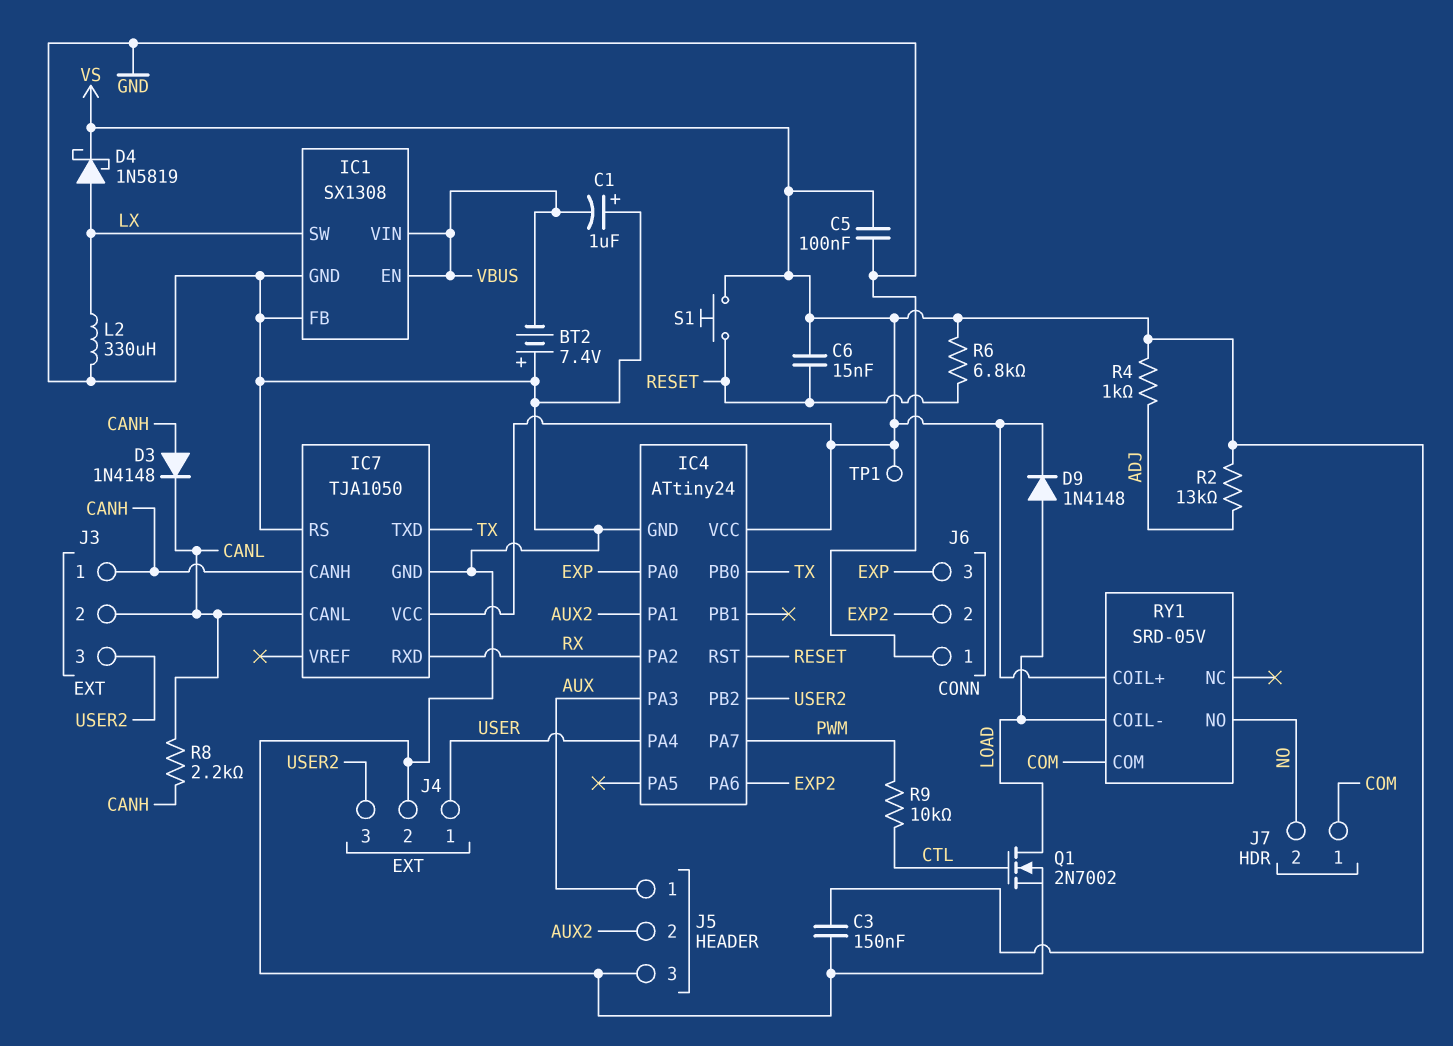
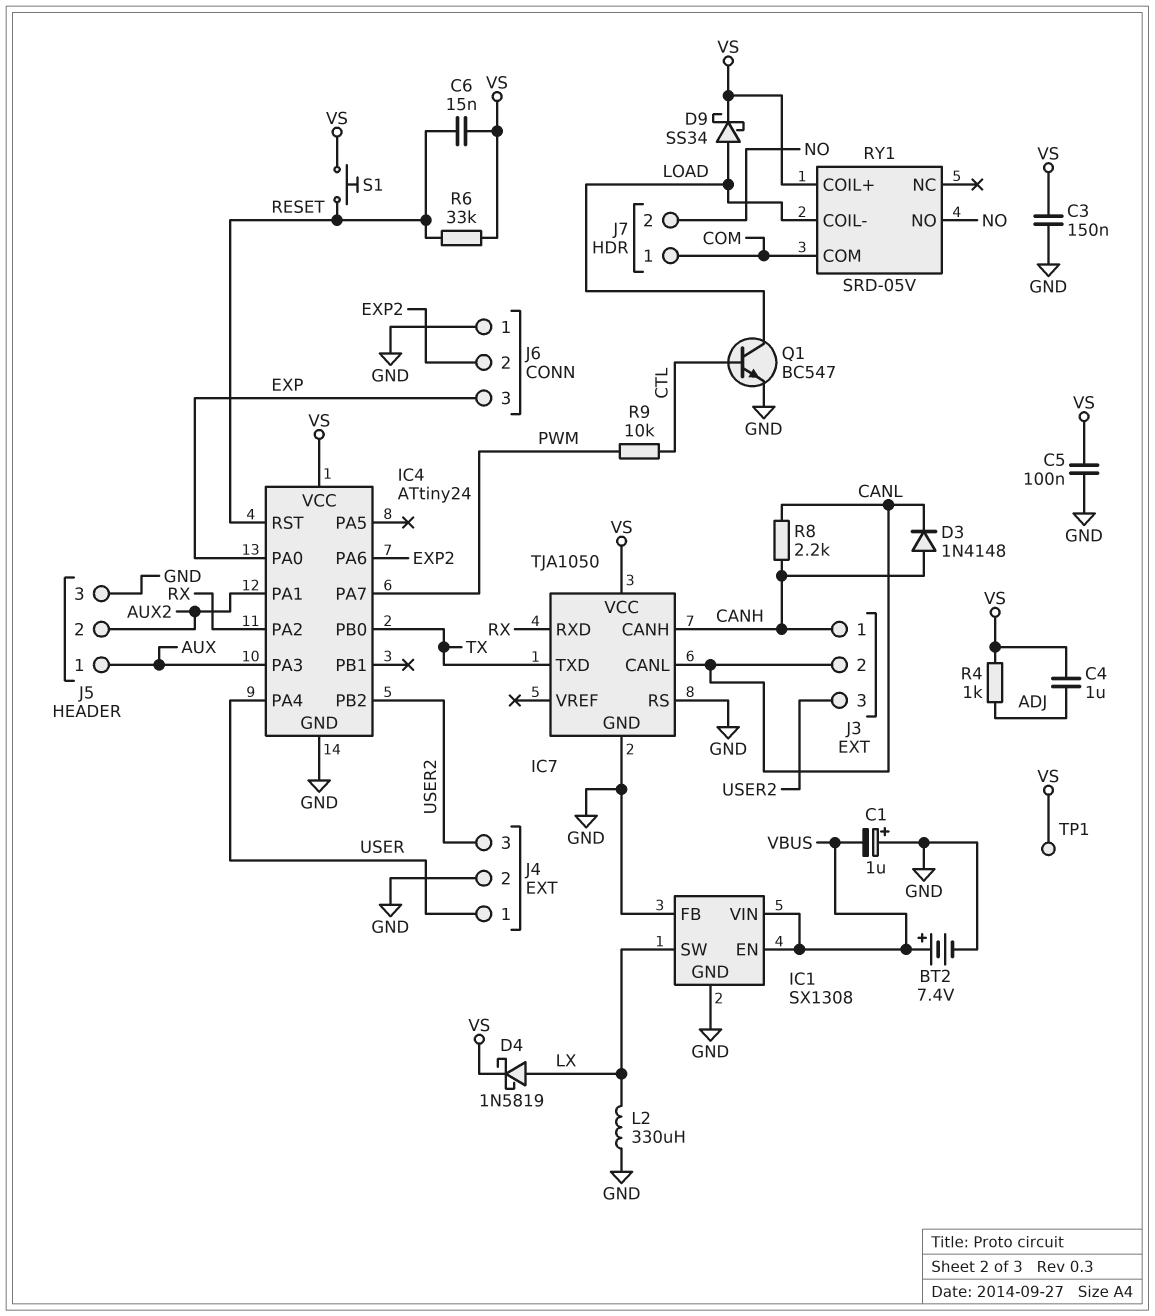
BT2: 7.4V (plus GND, minus VBUS) -> 7.4V (plus VBUS, minus GND)
C4: none -> 1uF (ADJ, VS)
D9: diode 1N4148 (A LOAD, K VS) -> schottky SS34 (A LOAD, K VS)
Q1: NMOS 2N7002 (G CTL, D LOAD, S GND) -> NPN BC547 (B CTL, C LOAD, E GND)
R2: 13k (ADJ, VS) -> none
R6: 6.8k (RESET, VS) -> 33k (RESET, VS)

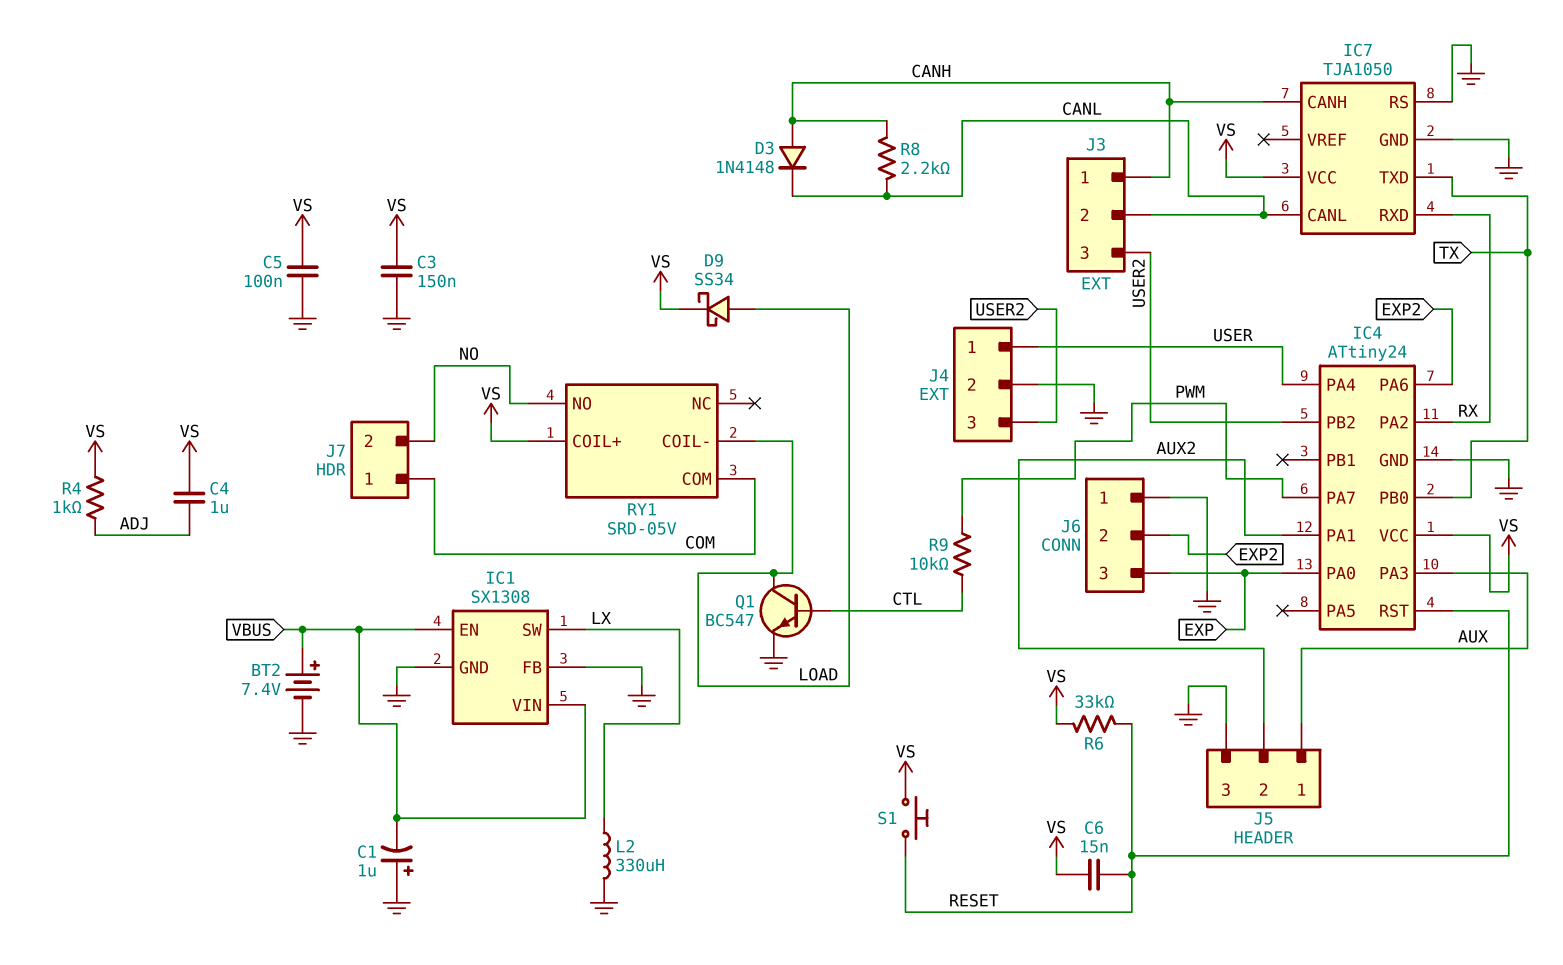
D4: schottky 1N5819 (A LX, K VS) -> none
TP1: test point (VS) -> none

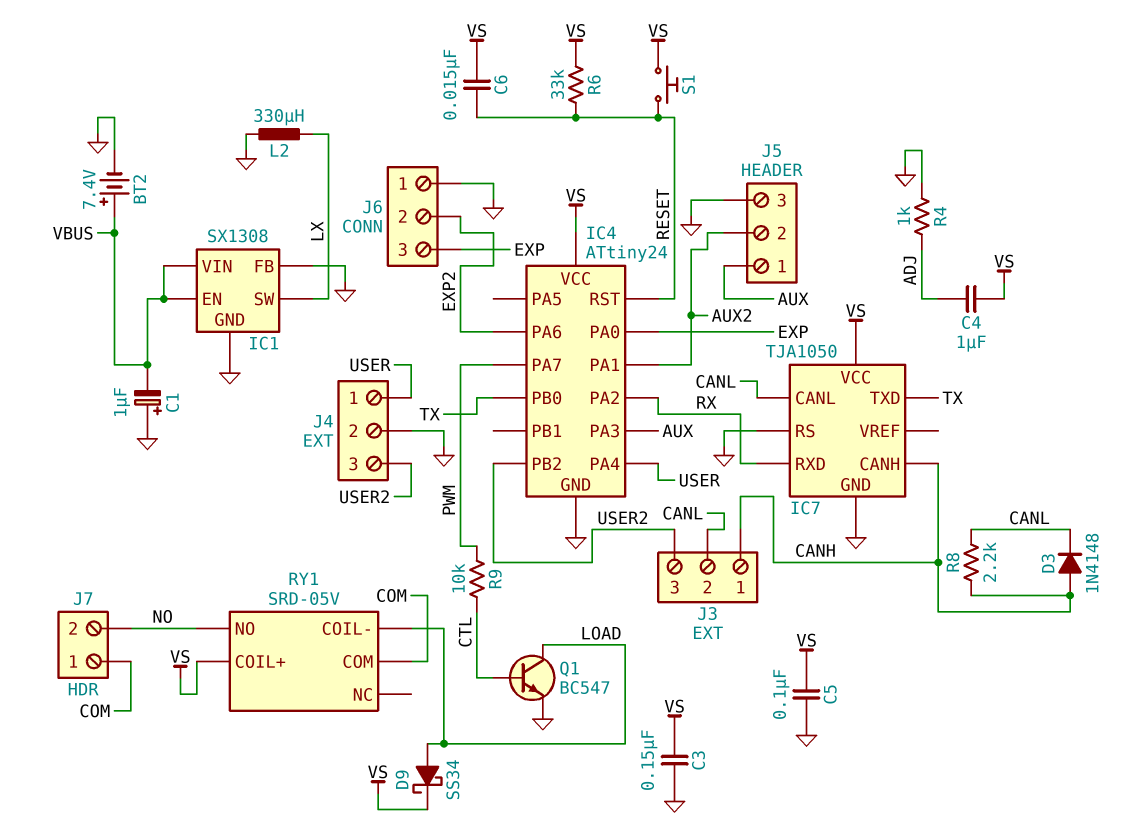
R4: 1k (ADJ, VS) -> 1k (ADJ, GND)

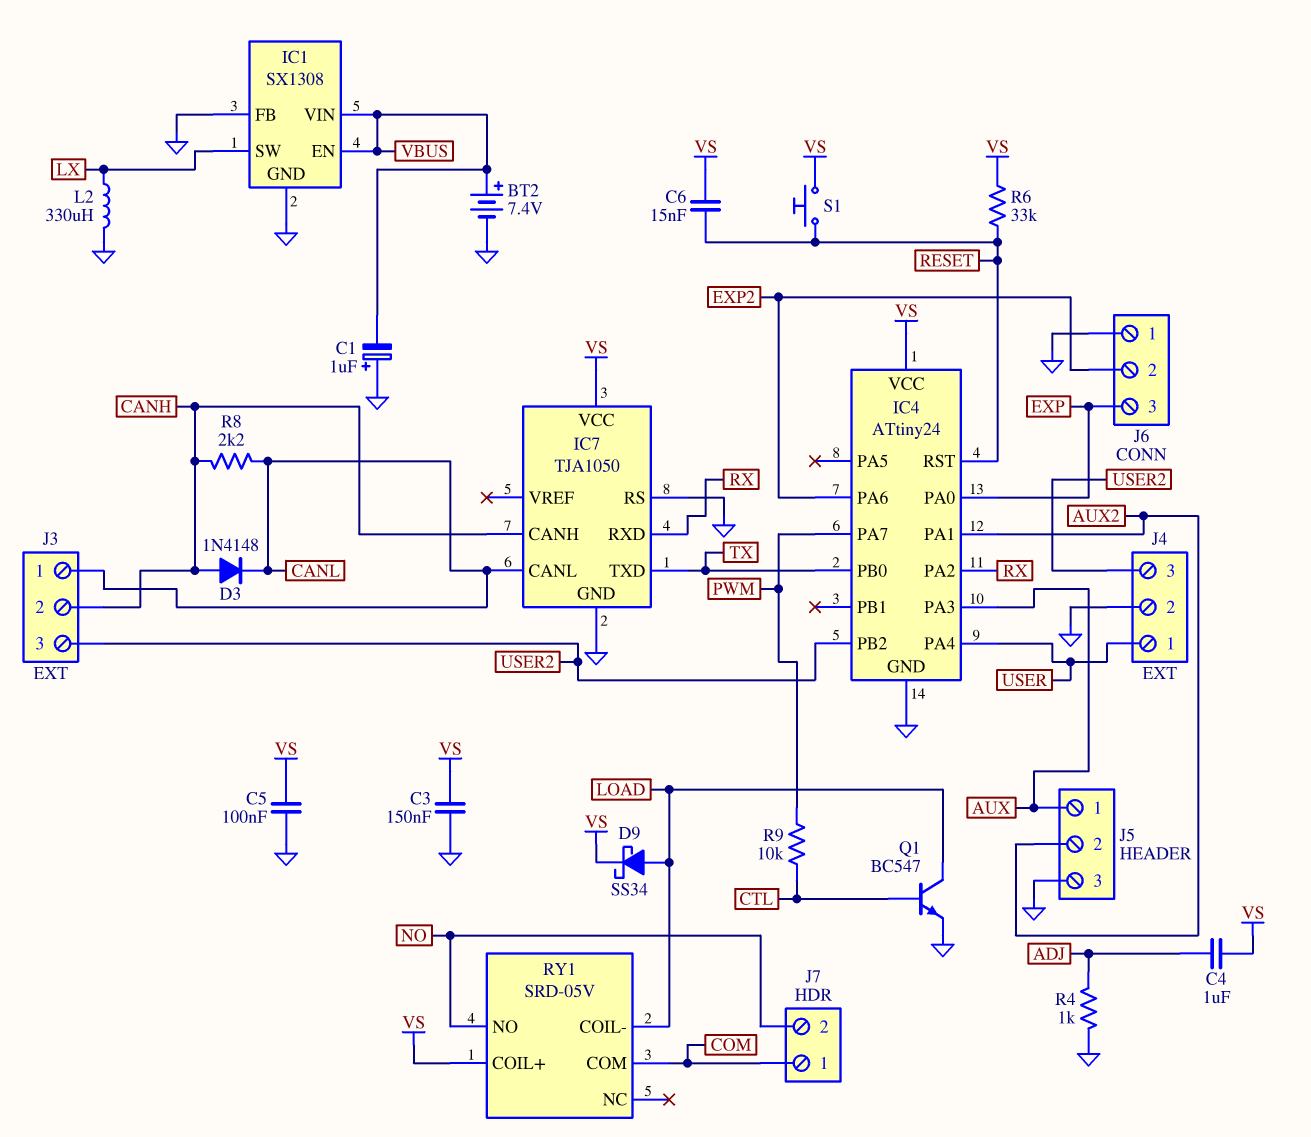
J3 pin 1: CANH -> CANL
J3 pin 2: CANL -> CANH

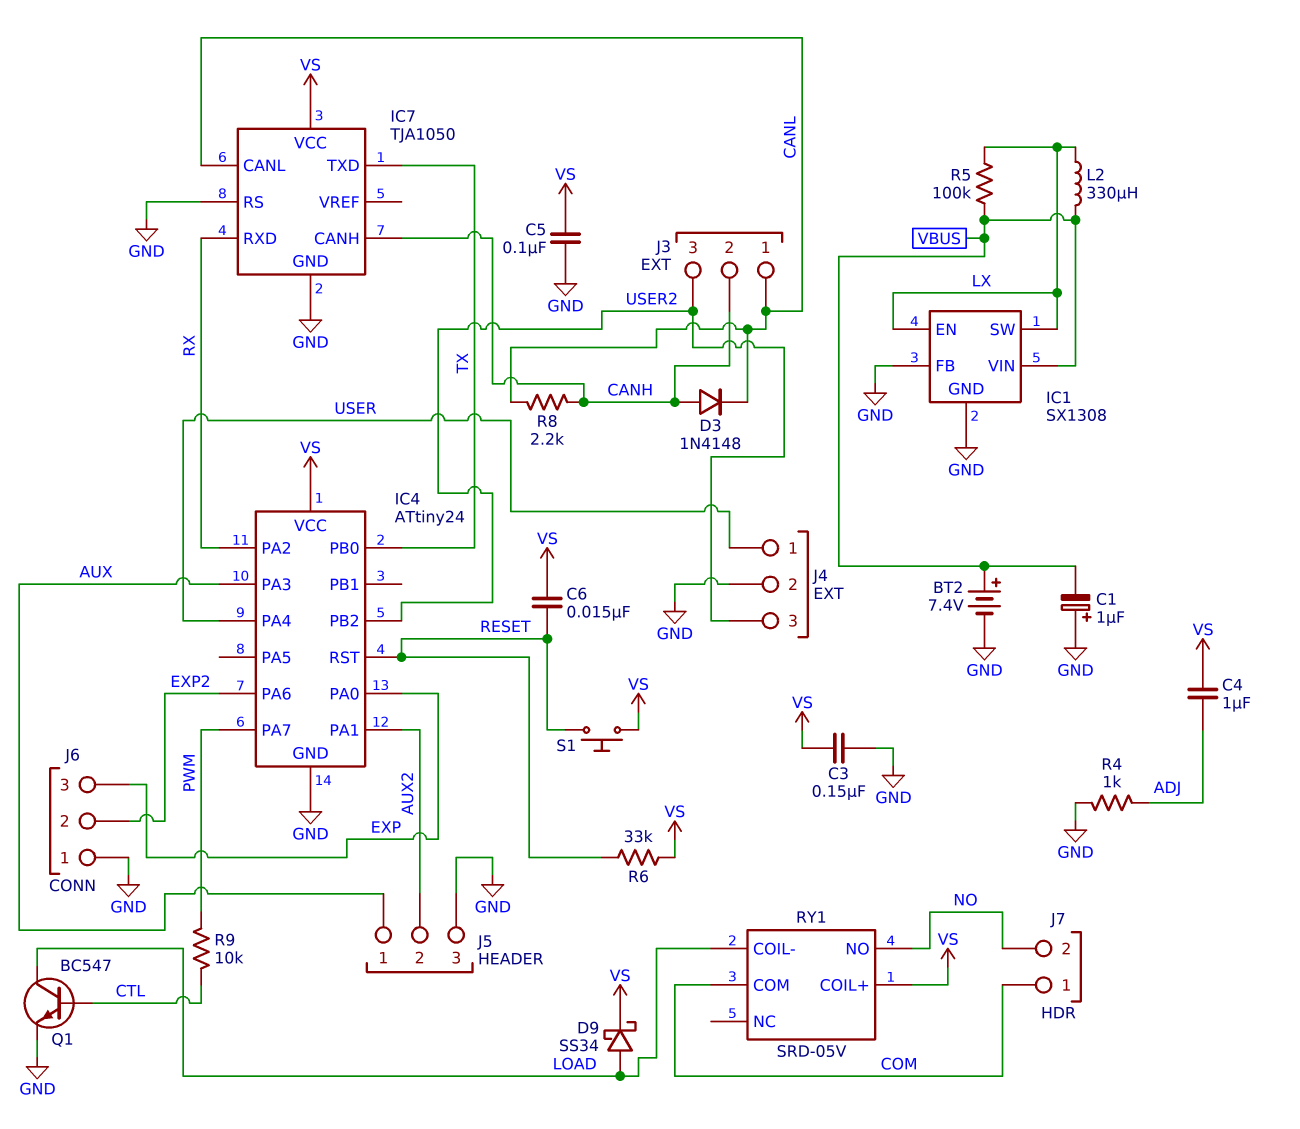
IC1 pin EN: VBUS -> LX
L2: 330uH (GND, LX) -> 330uH (LX, VBUS)
R5: none -> 100k (LX, VBUS)

